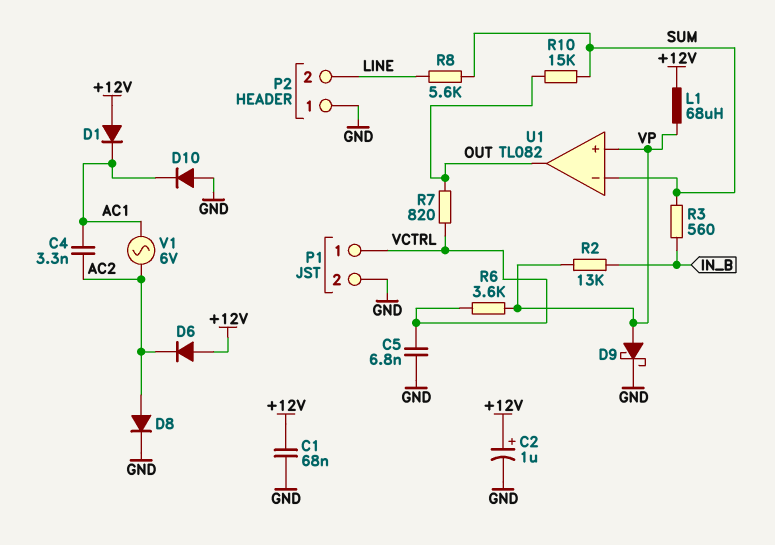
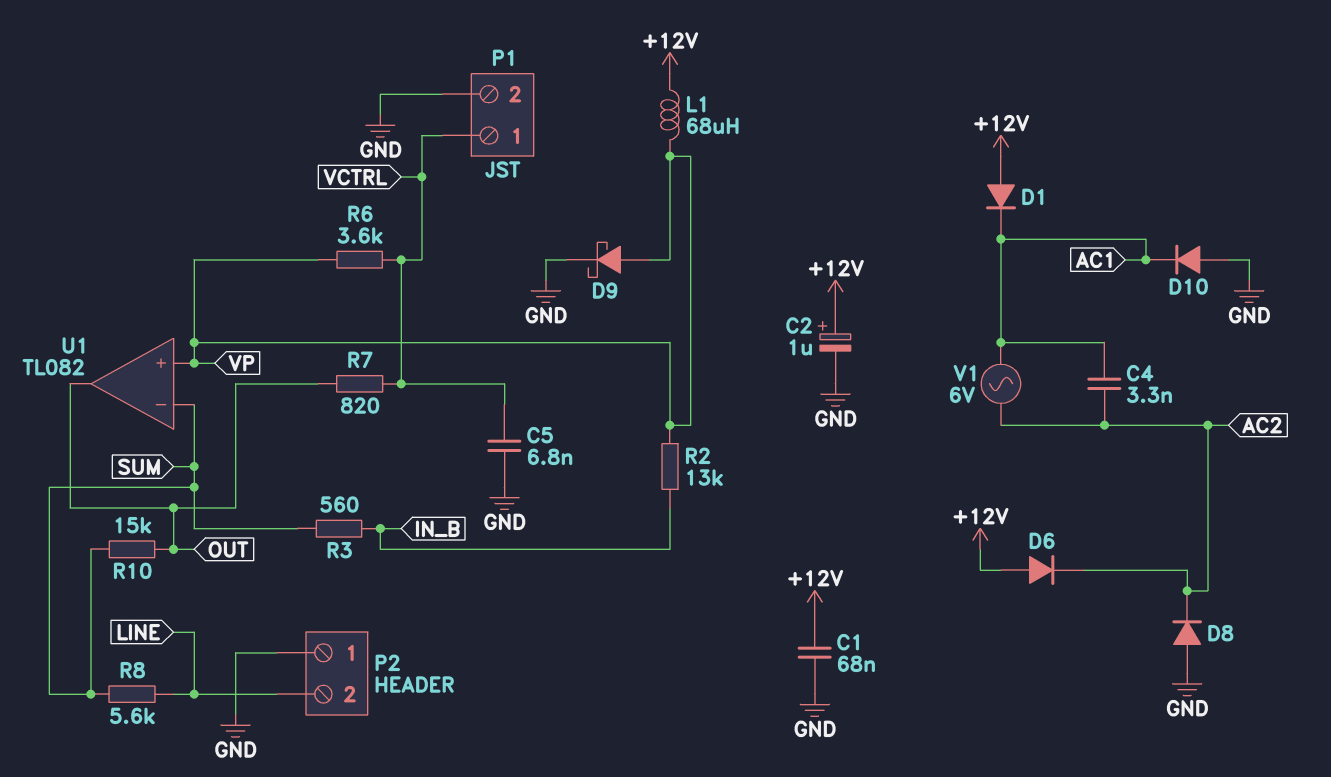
D8: diode (A AC2, K GND) -> diode (A GND, K AC2)

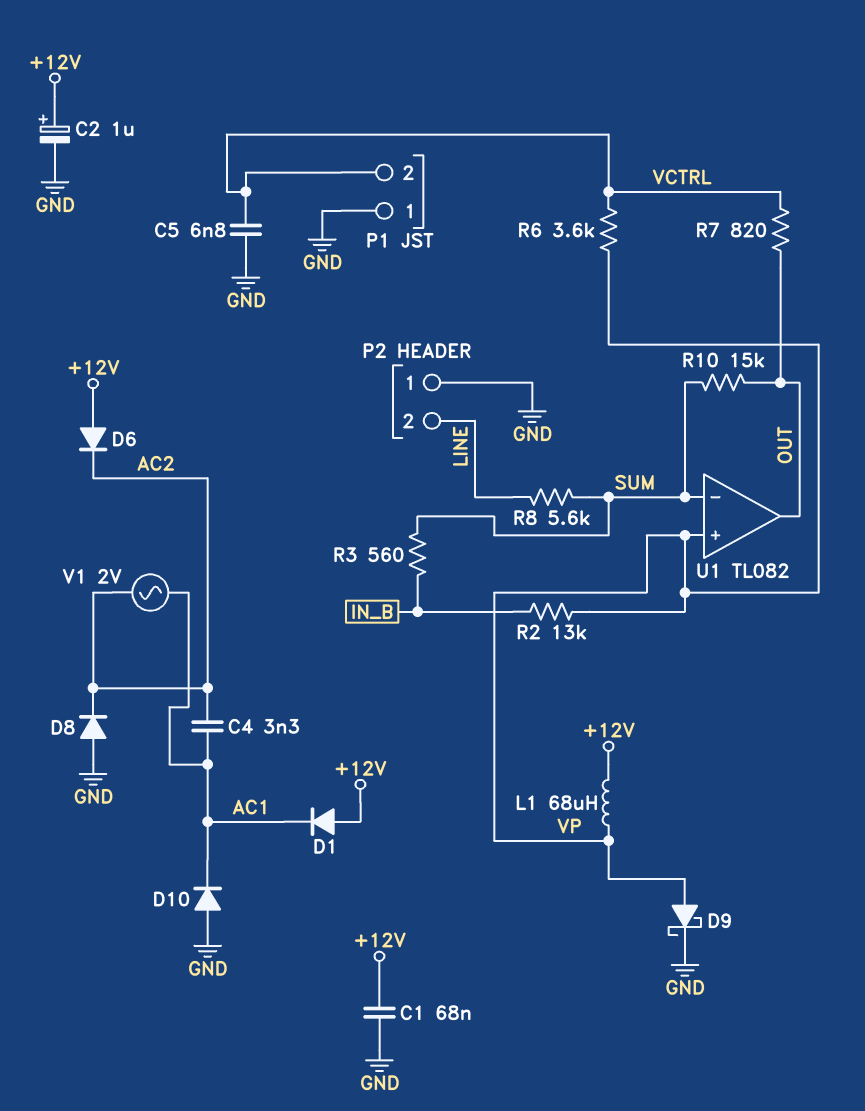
P1 pin 1: VCTRL -> GND
P1 pin 2: GND -> VCTRL
V1: AC 6V (AC1, AC2) -> AC 2V (AC1, AC2)

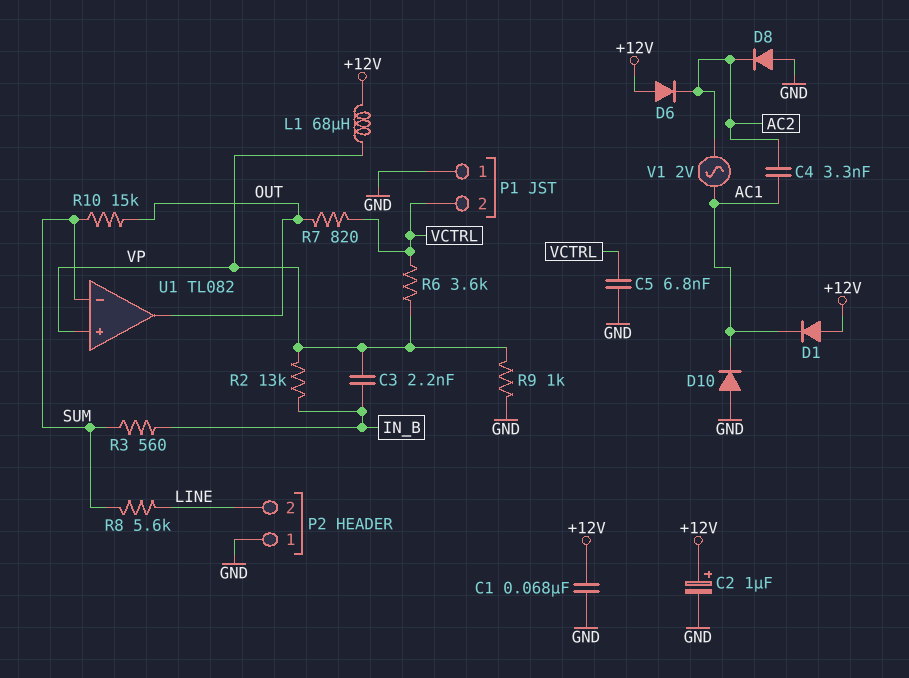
C3: none -> 2.2nF (IN_B, VP)
D9: schottky (A VP, K GND) -> none
R9: none -> 1k (GND, VP)

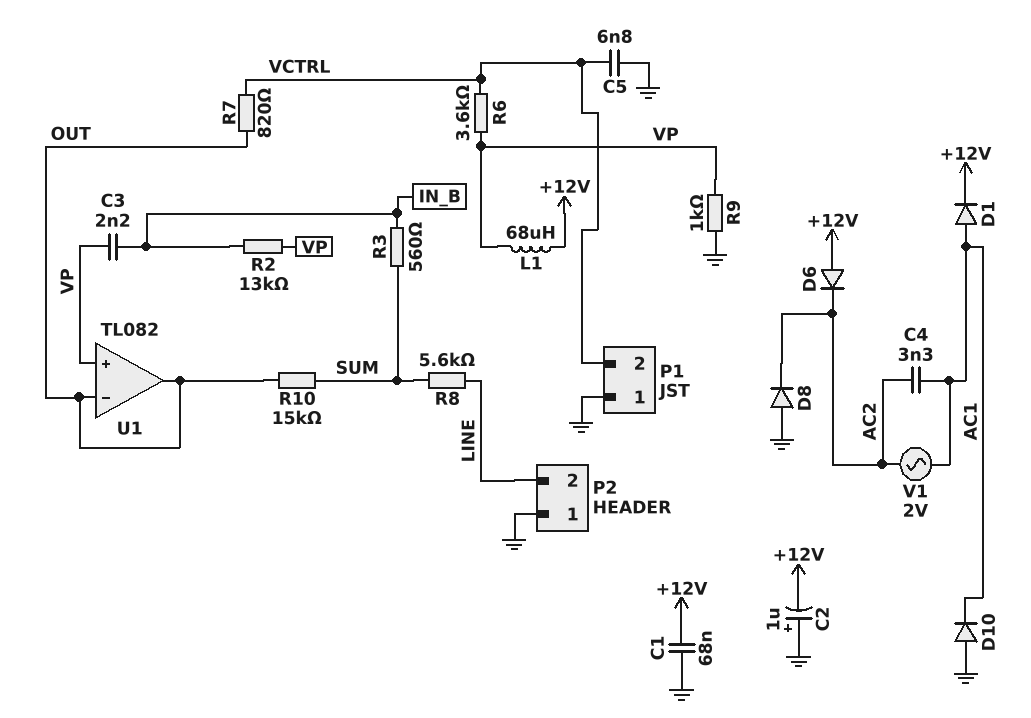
C2: 1uF (plus +12V, minus GND) -> 1uF (plus GND, minus +12V)
D1: diode (A +12V, K AC1) -> diode (A AC1, K +12V)
U1 pin in-: SUM -> OUT

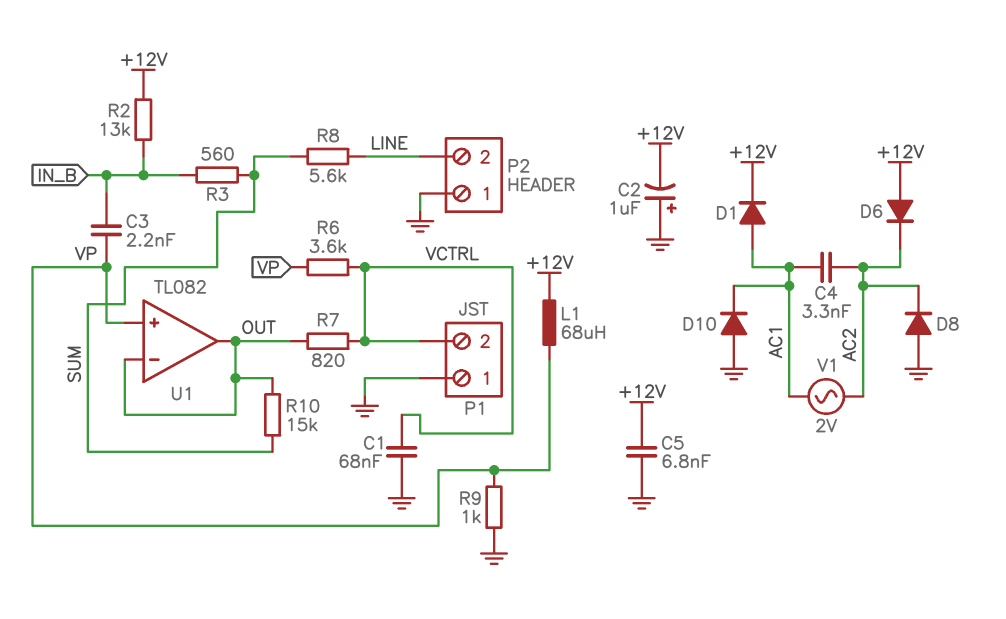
C1: 68nF (+12V, GND) -> 68nF (GND, VCTRL)
C5: 6.8nF (GND, VCTRL) -> 6.8nF (+12V, GND)
R2: 13k (IN_B, VP) -> 13k (+12V, IN_B)

